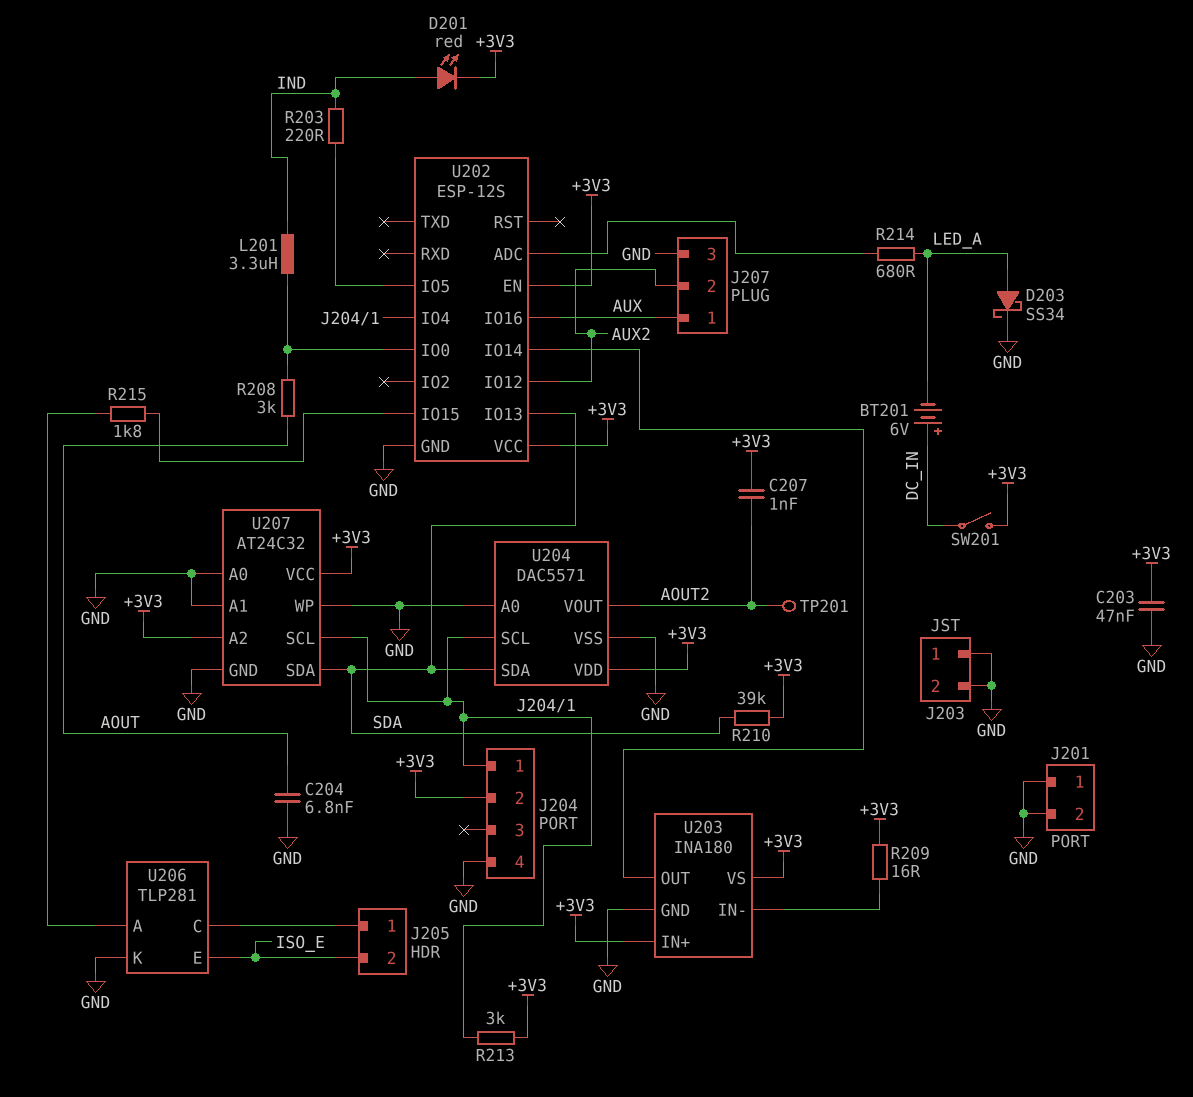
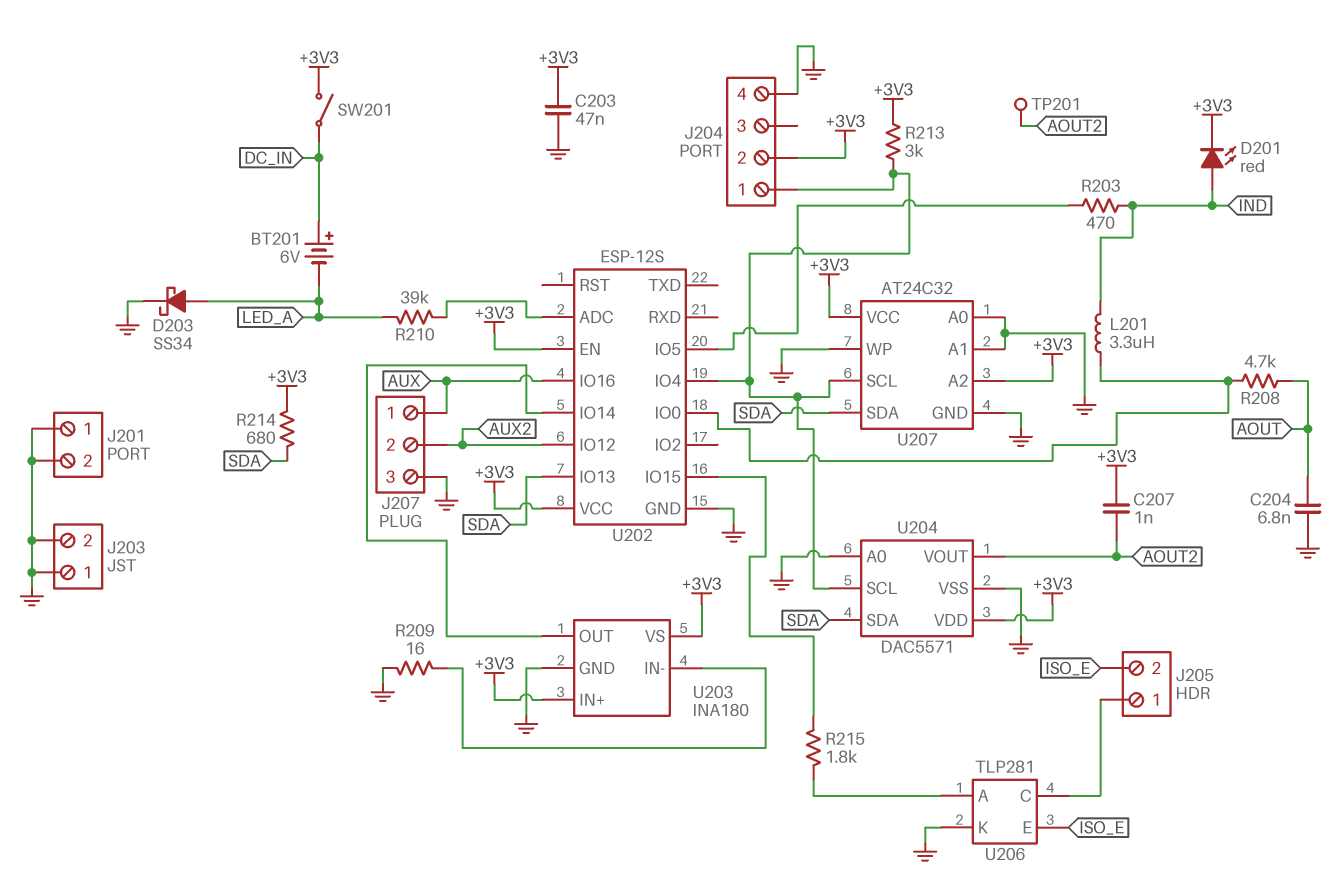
R203: 220 (IND, U202/IO5) -> 470 (IND, U202/IO5)
R208: 3k (AOUT, U202/IO0) -> 4.7k (AOUT, U202/IO0)
R209: 16 (+3V3, U203/IN-) -> 16 (GND, U203/IN-)
R210: 39k (+3V3, SDA) -> 39k (LED_A, U202/ADC)
R214: 680 (LED_A, U202/ADC) -> 680 (+3V3, SDA)

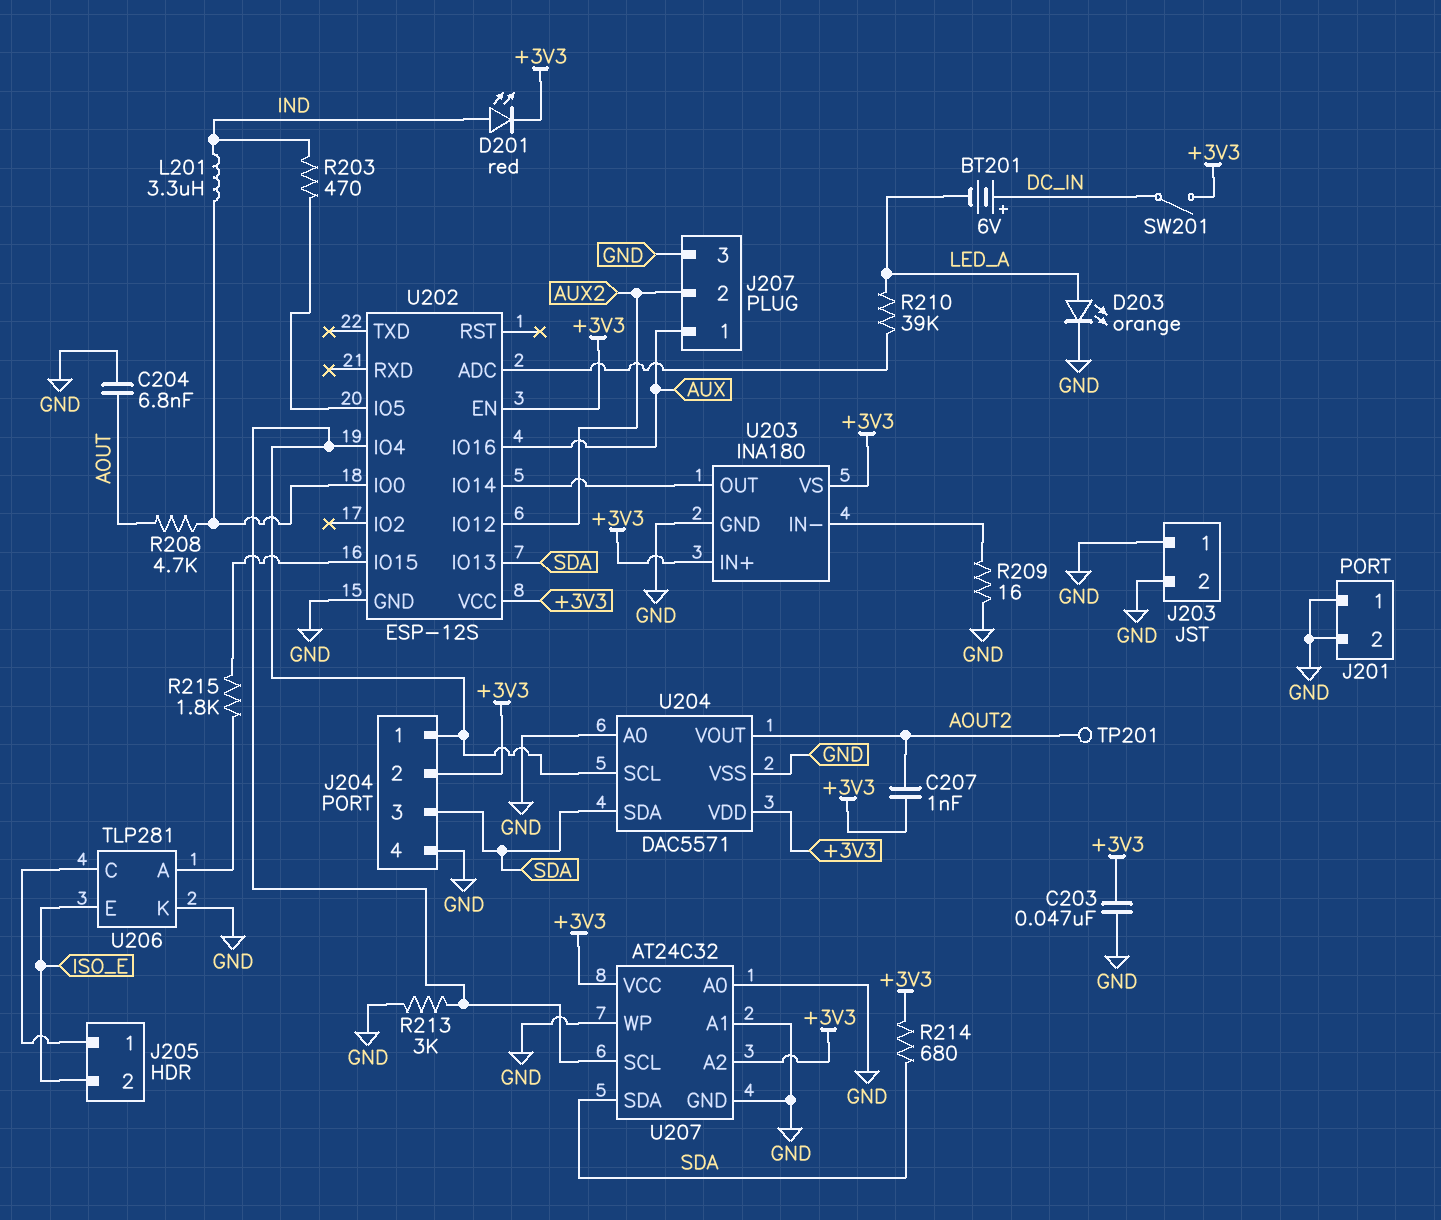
D203: schottky SS34 (A LED_A, K GND) -> LED orange (A LED_A, K GND)
J204 pin 3: none -> SDA
R213: 3k (+3V3, J204/1) -> 3k (GND, J204/1)

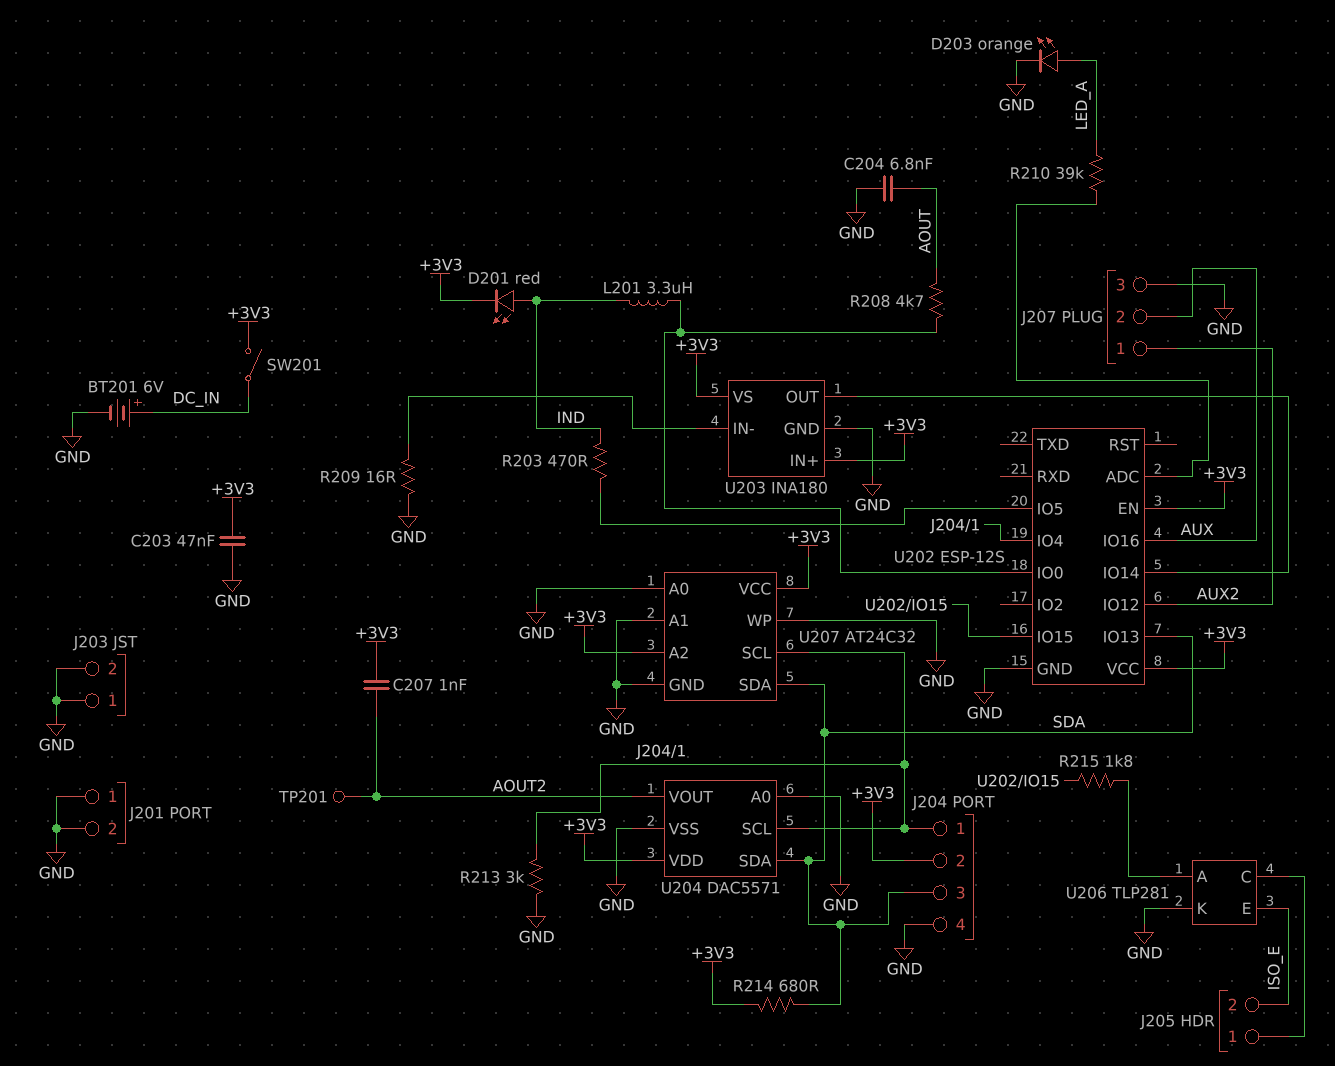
BT201: 6V (plus DC_IN, minus LED_A) -> 6V (plus DC_IN, minus GND)
J207 pin 1: AUX -> AUX2
J207 pin 2: AUX2 -> AUX

